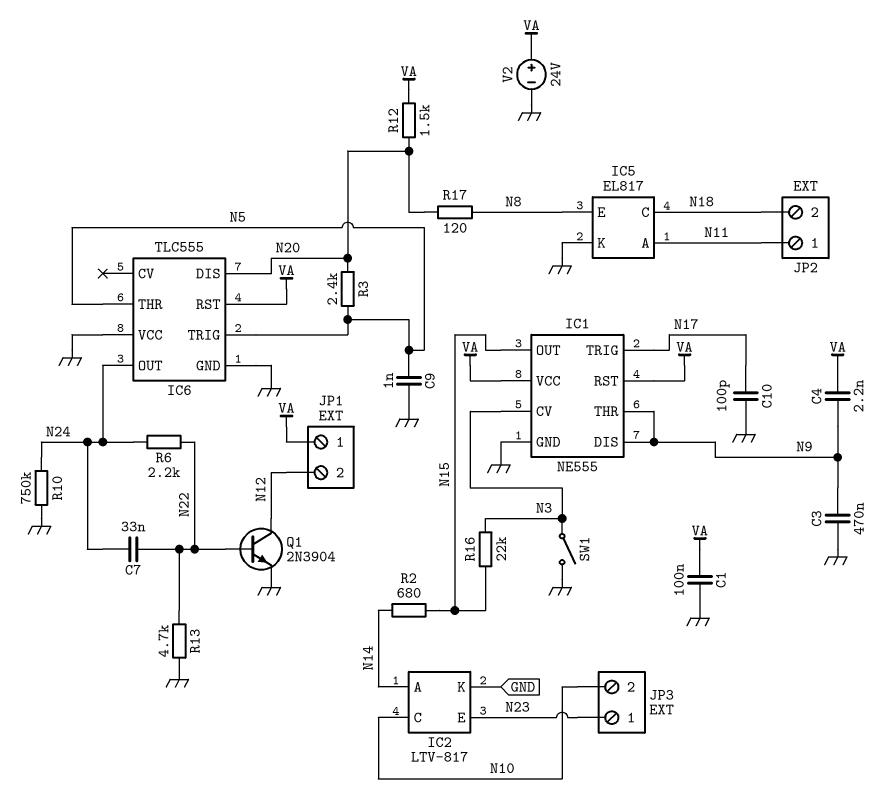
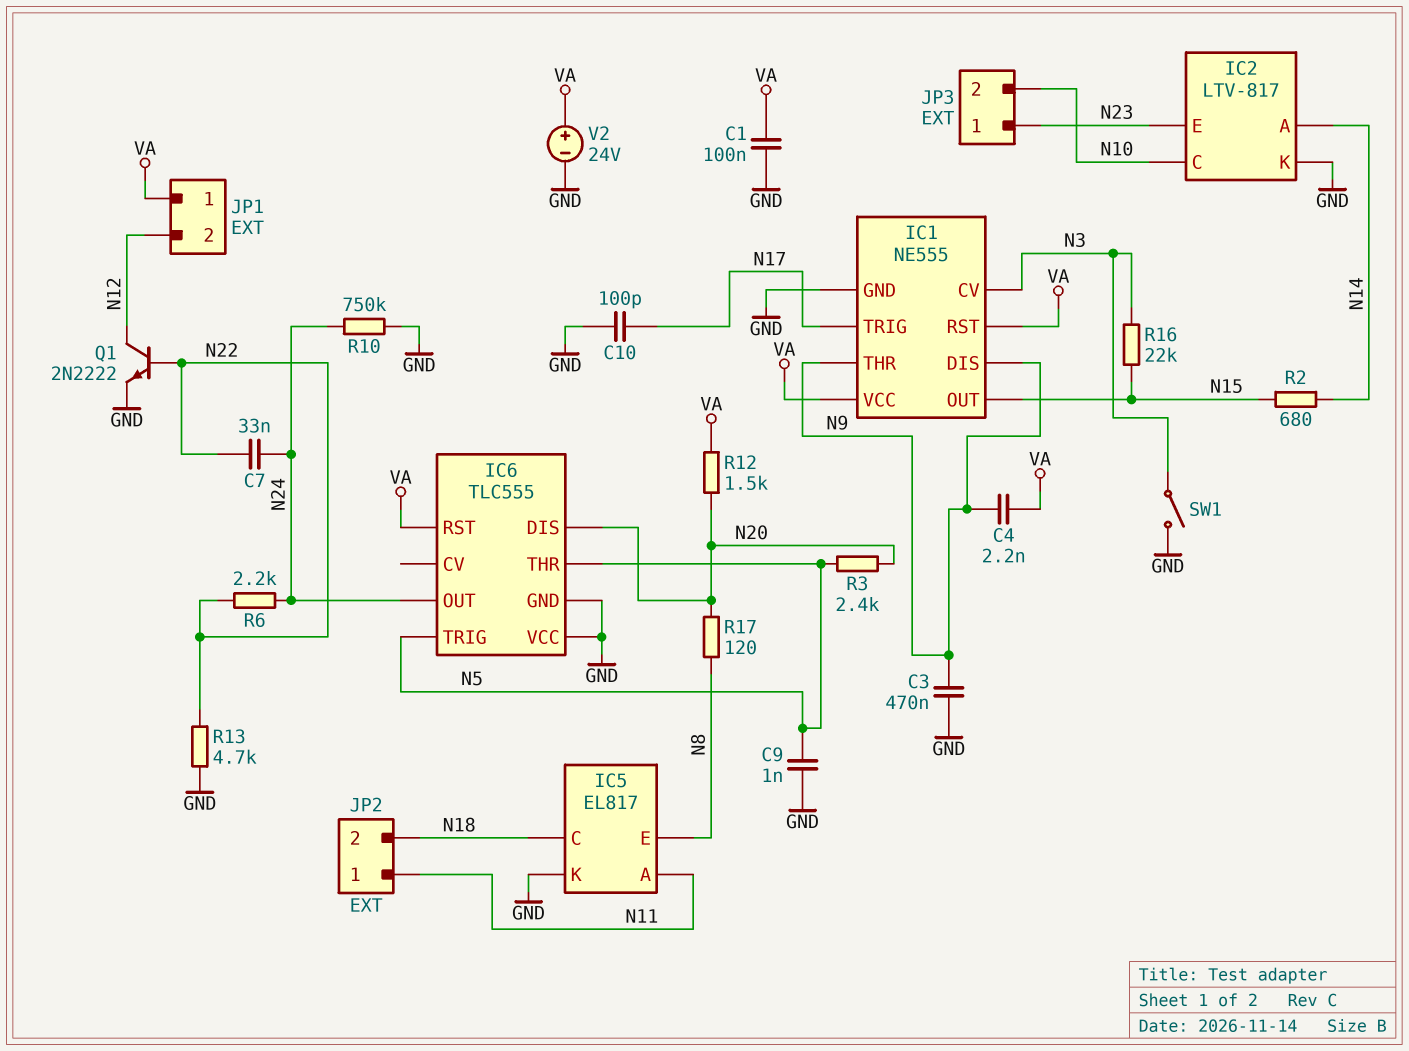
Q1: NPN 2N3904 (B N22, C N12, E GND) -> NPN 2N2222 (B N22, C N12, E GND)

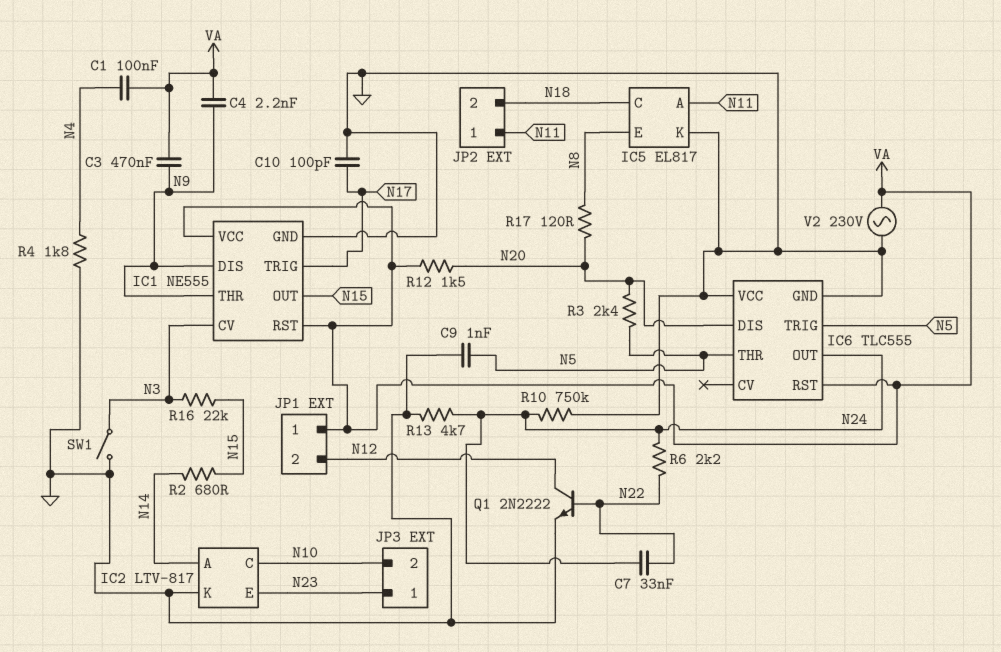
C1: 100nF (GND, VA) -> 100nF (N4, VA)
C3: 470nF (GND, N9) -> 470nF (N9, VA)
R4: none -> 1.8k (GND, N4)
R13: 4.7k (GND, N22) -> 4.7k (GND, N24)
V2: 24V (plus VA, minus GND) -> AC 230V (GND, VA)

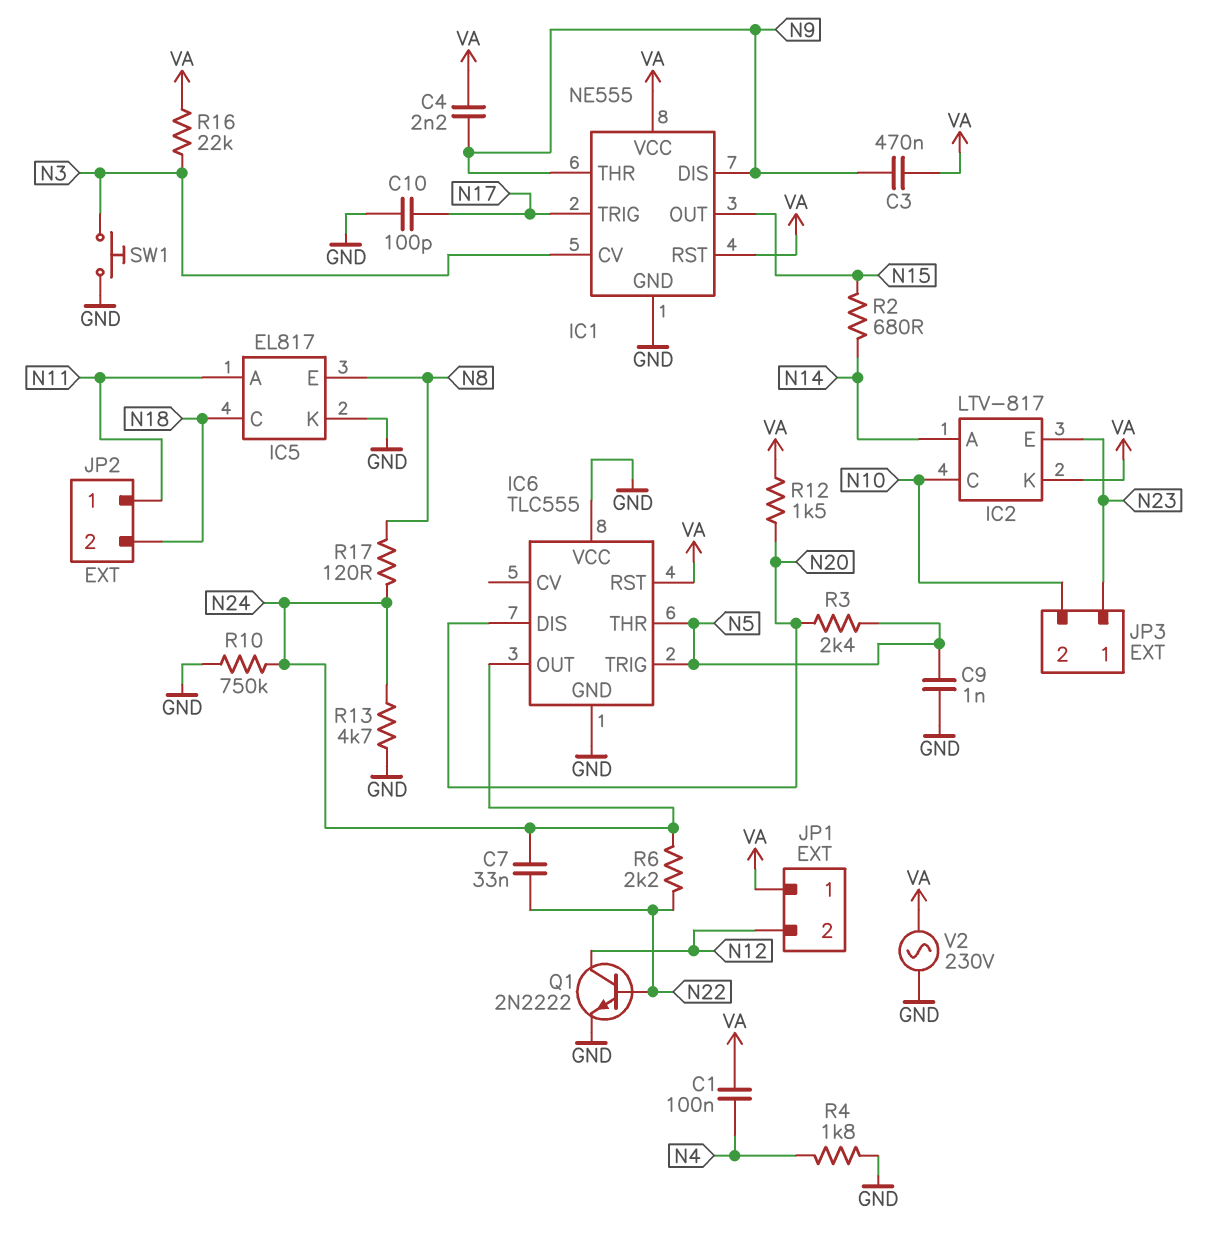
IC2 pin K: GND -> VA
R16: 22k (N3, N15) -> 22k (N3, VA)
R17: 120 (N8, N20) -> 120 (N8, N24)
SW1: switch (GND, N3) -> button (GND, N3)

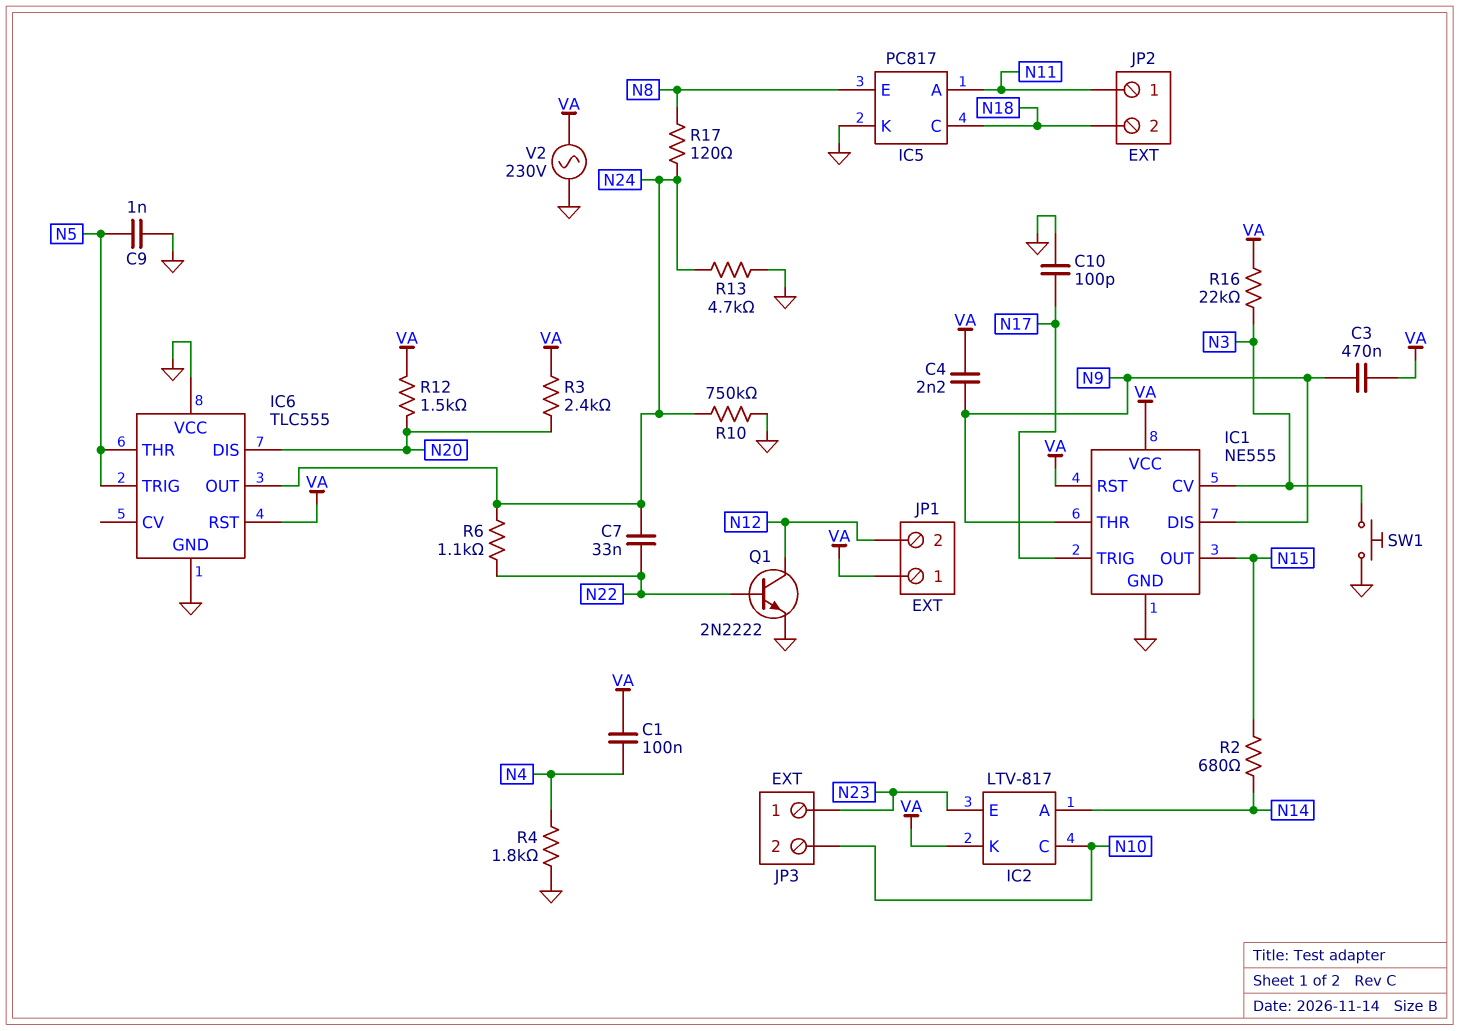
IC5: EL817 -> PC817
R3: 2.4k (N5, N20) -> 2.4k (N20, VA)
R6: 2.2k (N22, N24) -> 1.1k (N22, N24)

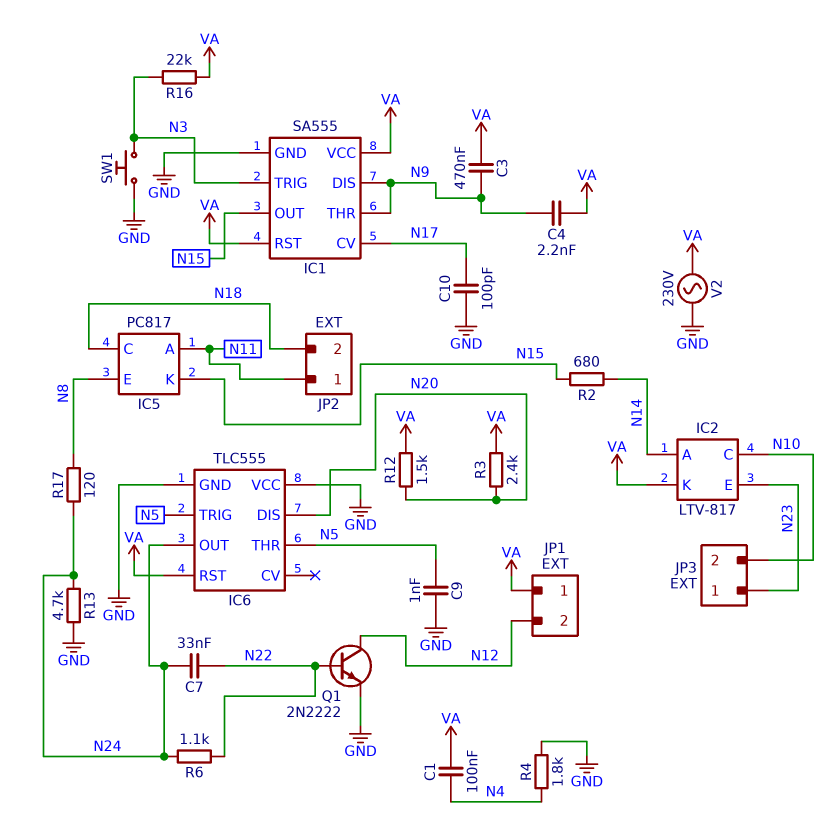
IC1: NE555 -> SA555
IC1 pin CV: N3 -> N17
IC1 pin TRIG: N17 -> N3
IC5 pin K: GND -> N15
R10: 750k (GND, N24) -> none

